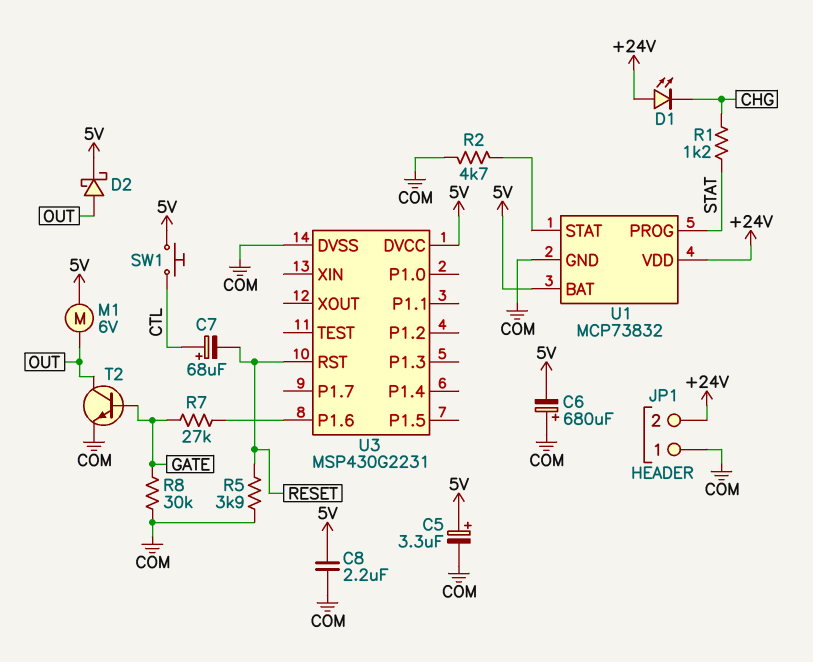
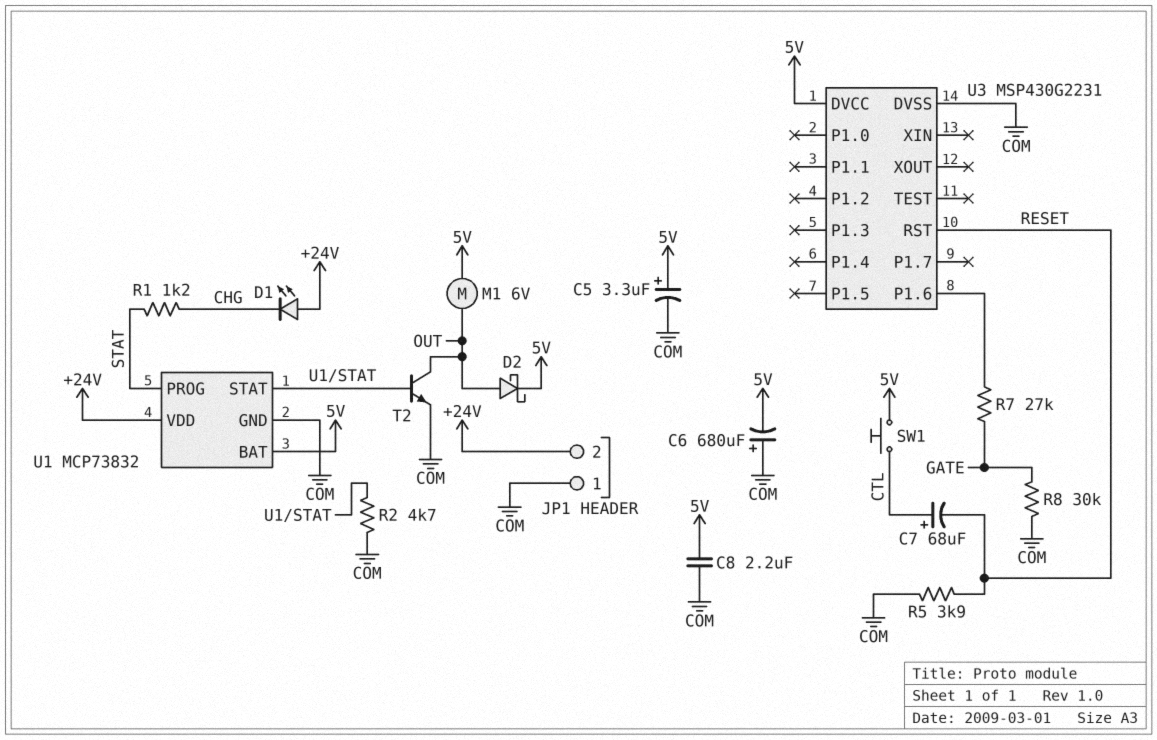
T2: NPN (B GATE, C OUT, E COM) -> NPN (B U1/STAT, C OUT, E COM)

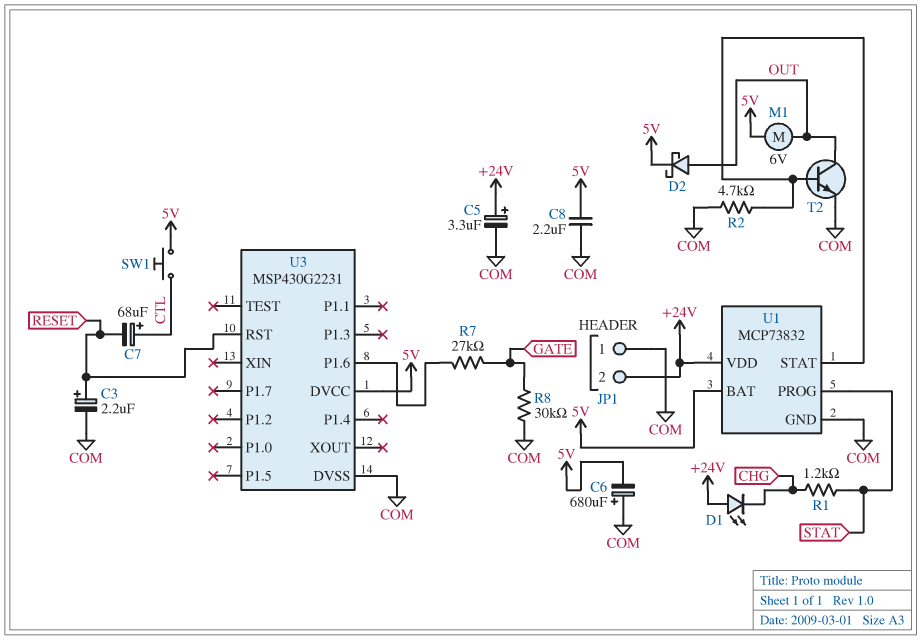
C3: none -> 2.2uF (plus RESET, minus COM)
C5: 3.3uF (plus 5V, minus COM) -> 3.3uF (plus +24V, minus COM)
R5: 3.9k (COM, RESET) -> none

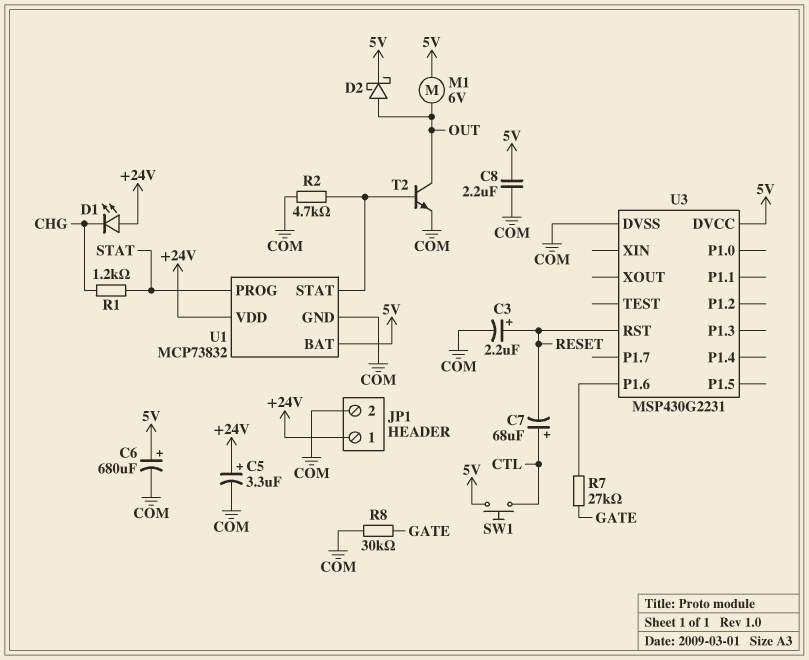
C6: 680uF (plus COM, minus 5V) -> 680uF (plus 5V, minus COM)
JP1 pin 1: COM -> +24V
JP1 pin 2: +24V -> COM

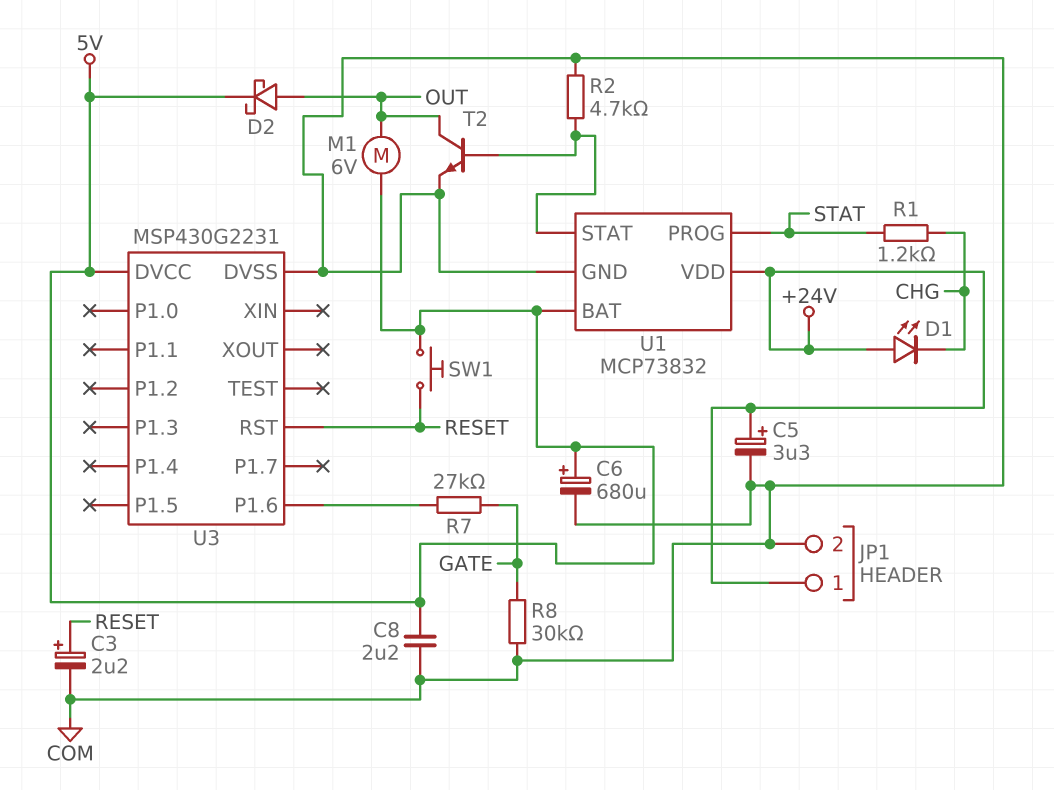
C7: 68uF (plus CTL, minus RESET) -> none
SW1: button (5V, CTL) -> button (5V, RESET)

